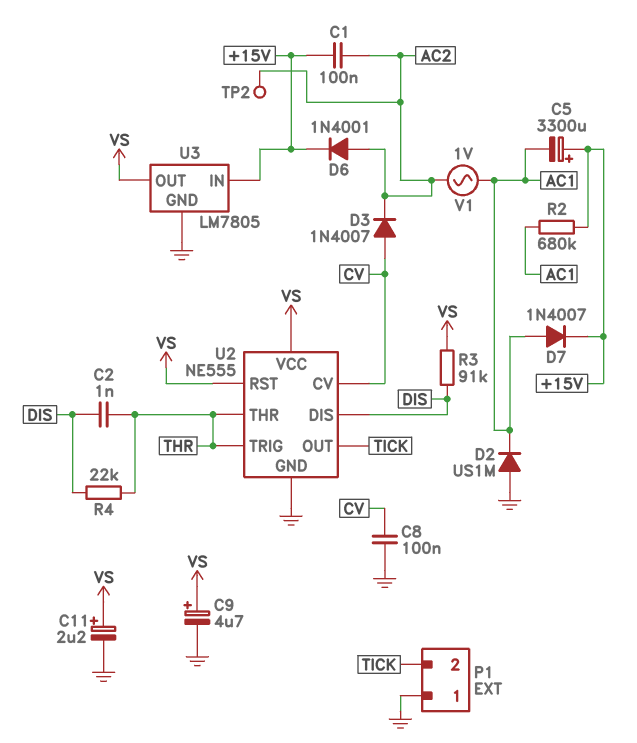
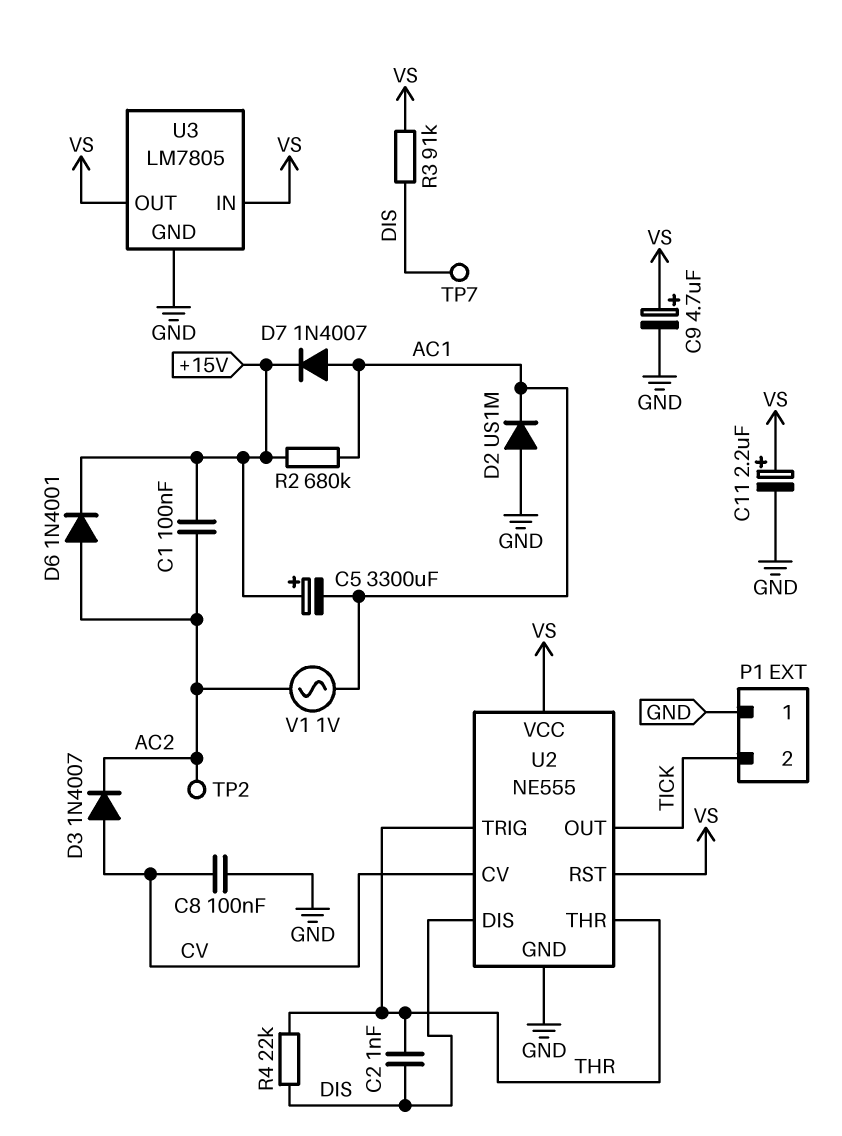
TP7: none -> test point (DIS)
U3 pin IN: +15V -> VS

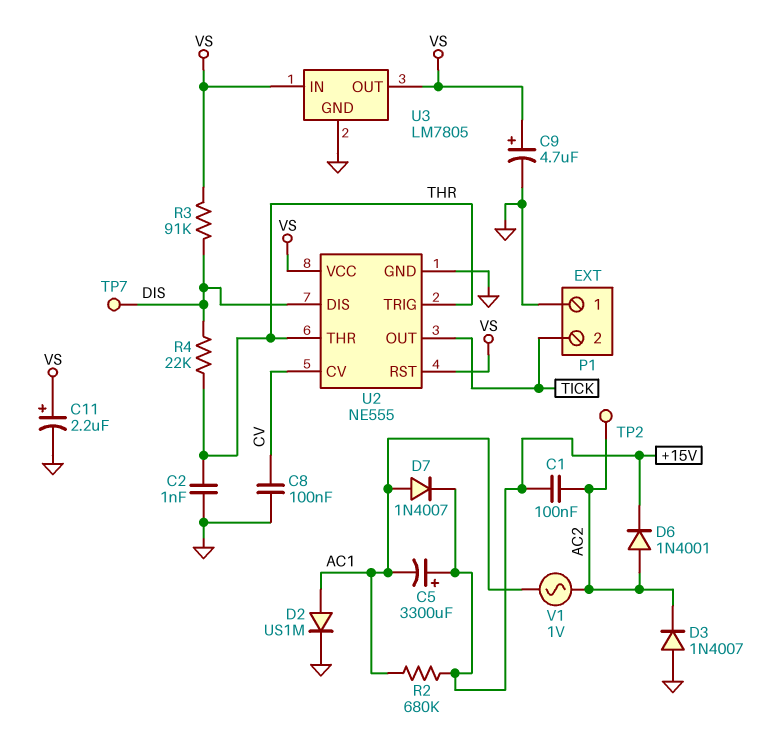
C2: 1nF (DIS, THR) -> 1nF (GND, THR)
D2: diode US1M (A GND, K AC1) -> diode US1M (A AC1, K GND)
D3: diode 1N4007 (A CV, K AC2) -> diode 1N4007 (A GND, K AC2)

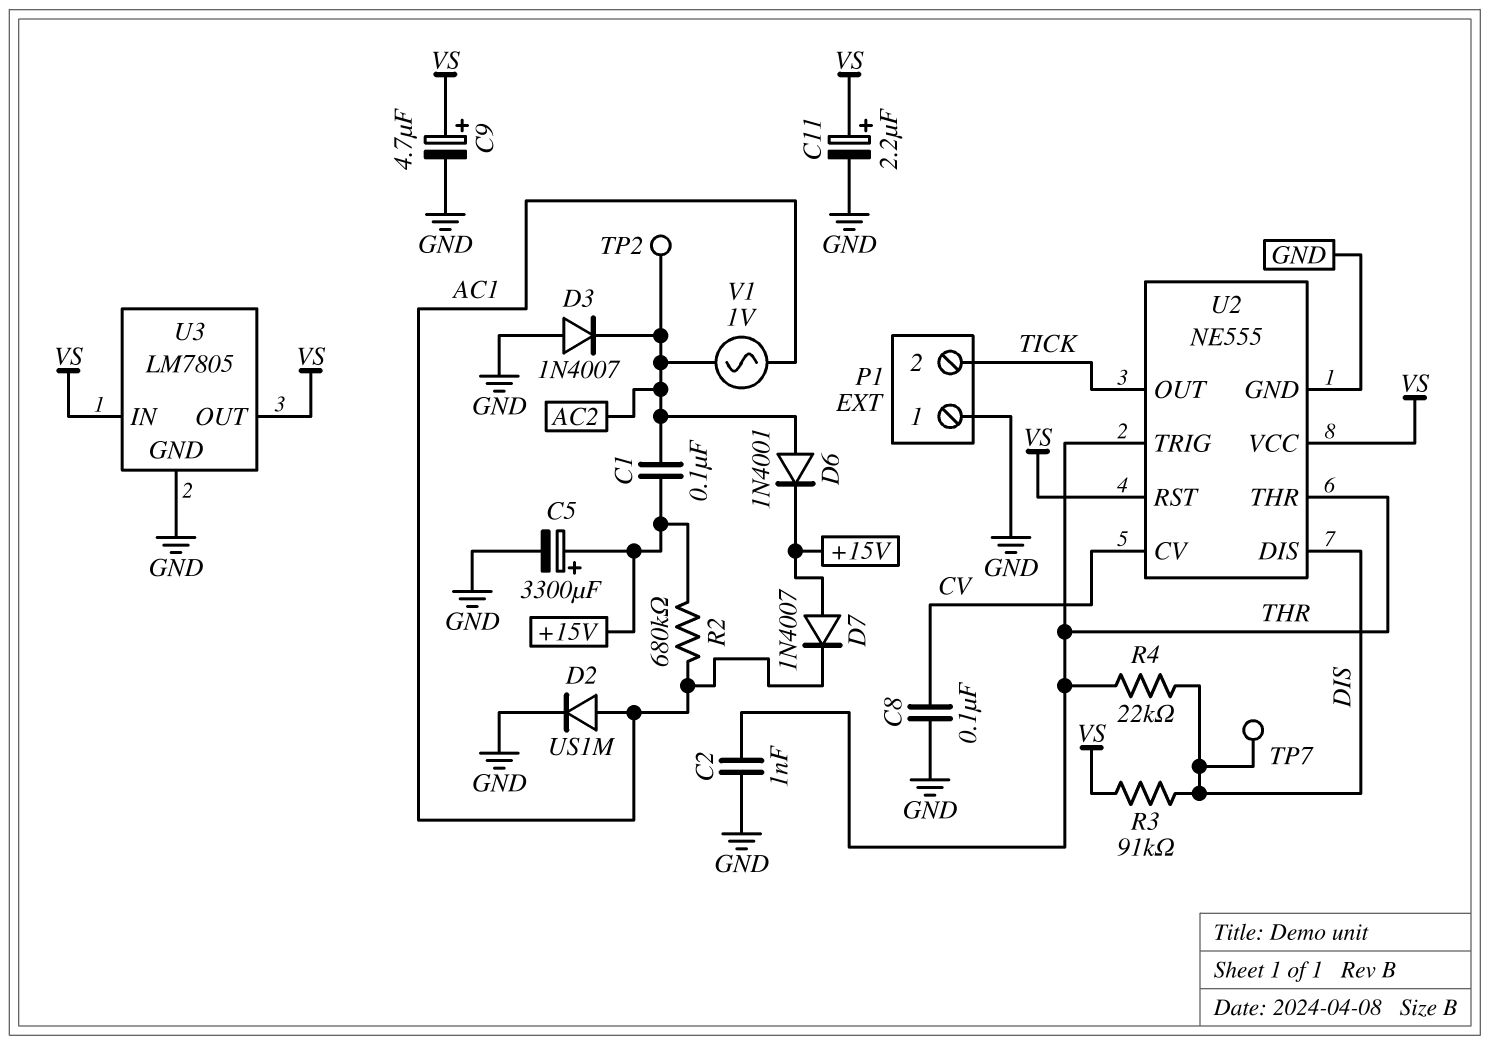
C5: 3300uF (plus +15V, minus AC1) -> 3300uF (plus +15V, minus GND)
D7: diode 1N4007 (A AC1, K +15V) -> diode 1N4007 (A +15V, K AC1)

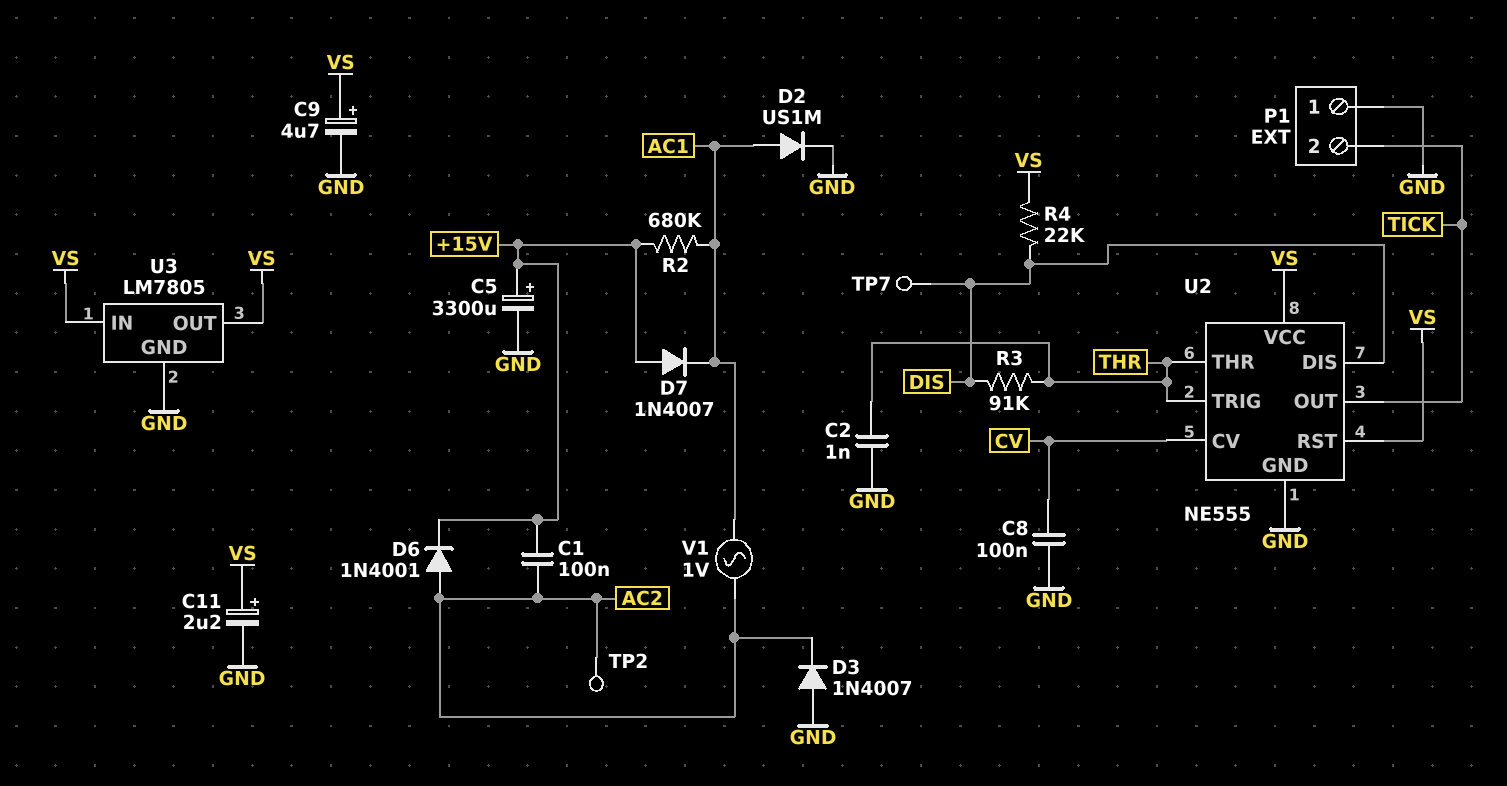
R3: 91k (DIS, VS) -> 91k (DIS, THR)
R4: 22k (DIS, THR) -> 22k (DIS, VS)

